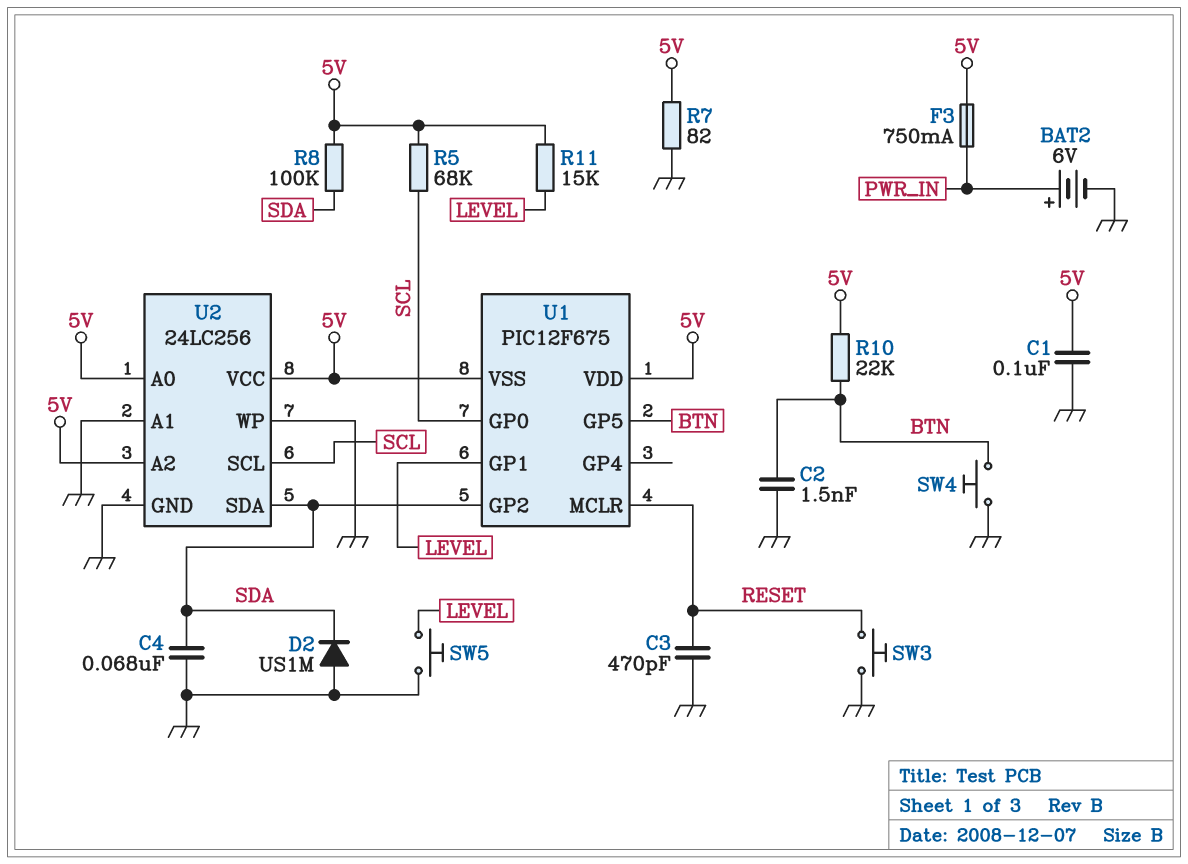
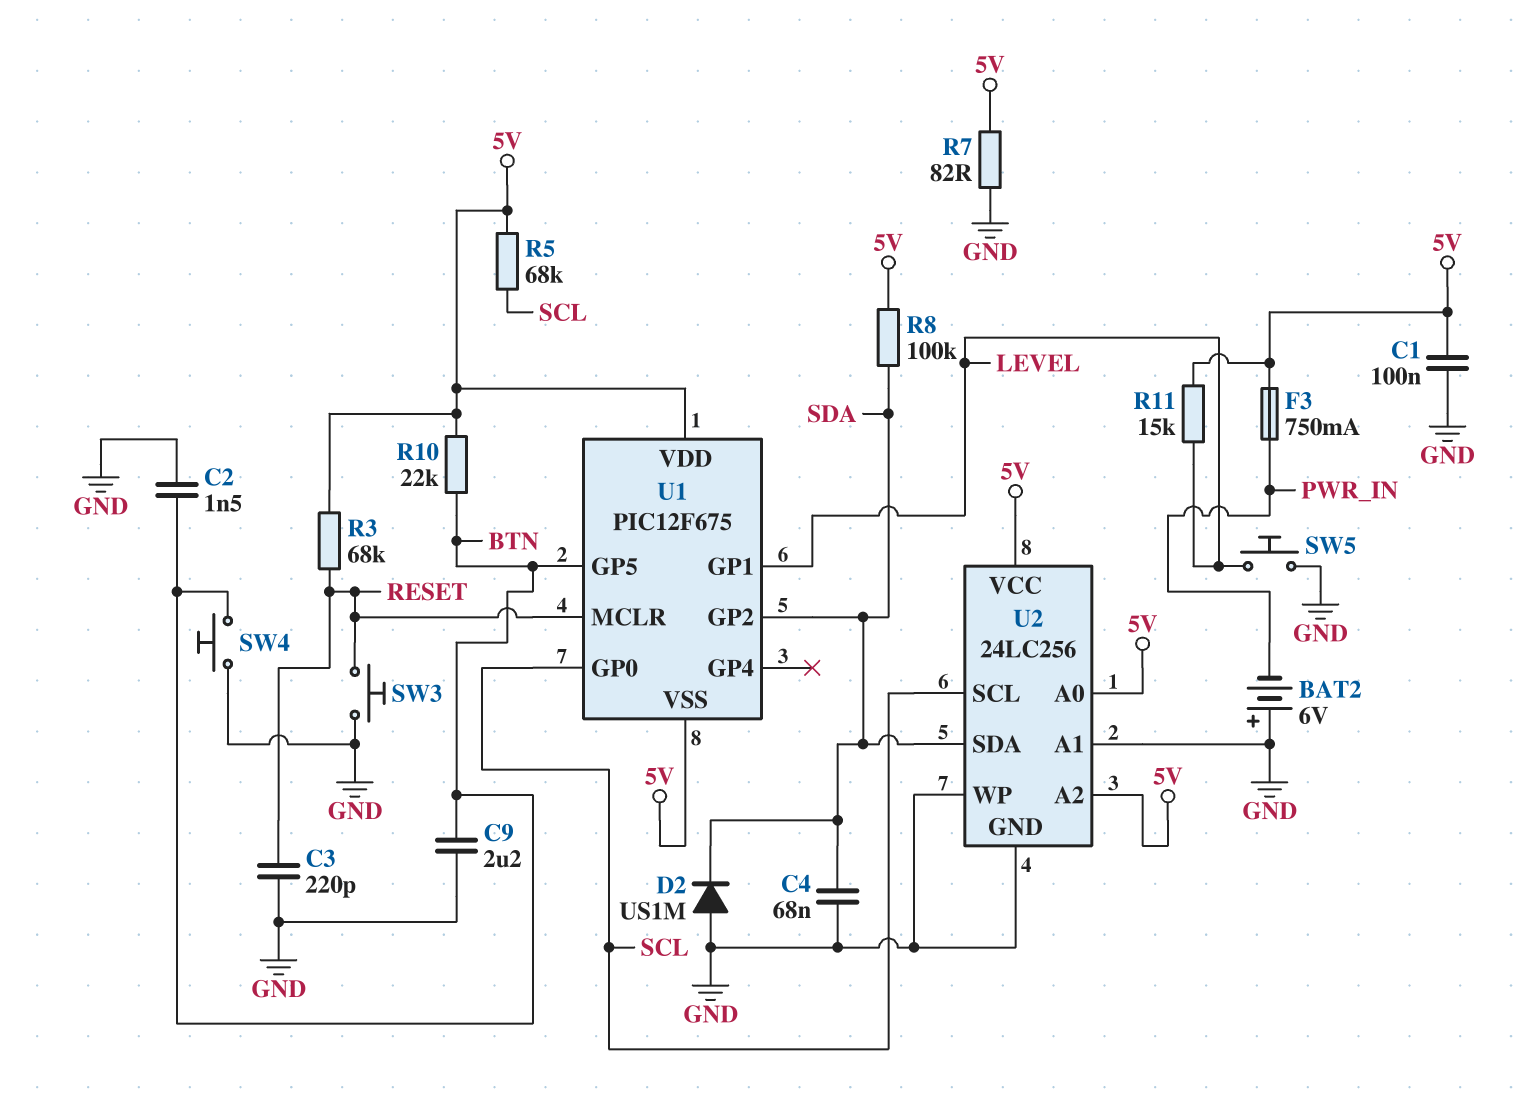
BAT2: 6V (plus PWR_IN, minus GND) -> 6V (plus GND, minus PWR_IN)
C3: 470pF (GND, RESET) -> 220pF (GND, RESET)
C9: none -> 2.2uF (BTN, GND)
R3: none -> 68k (5V, RESET)

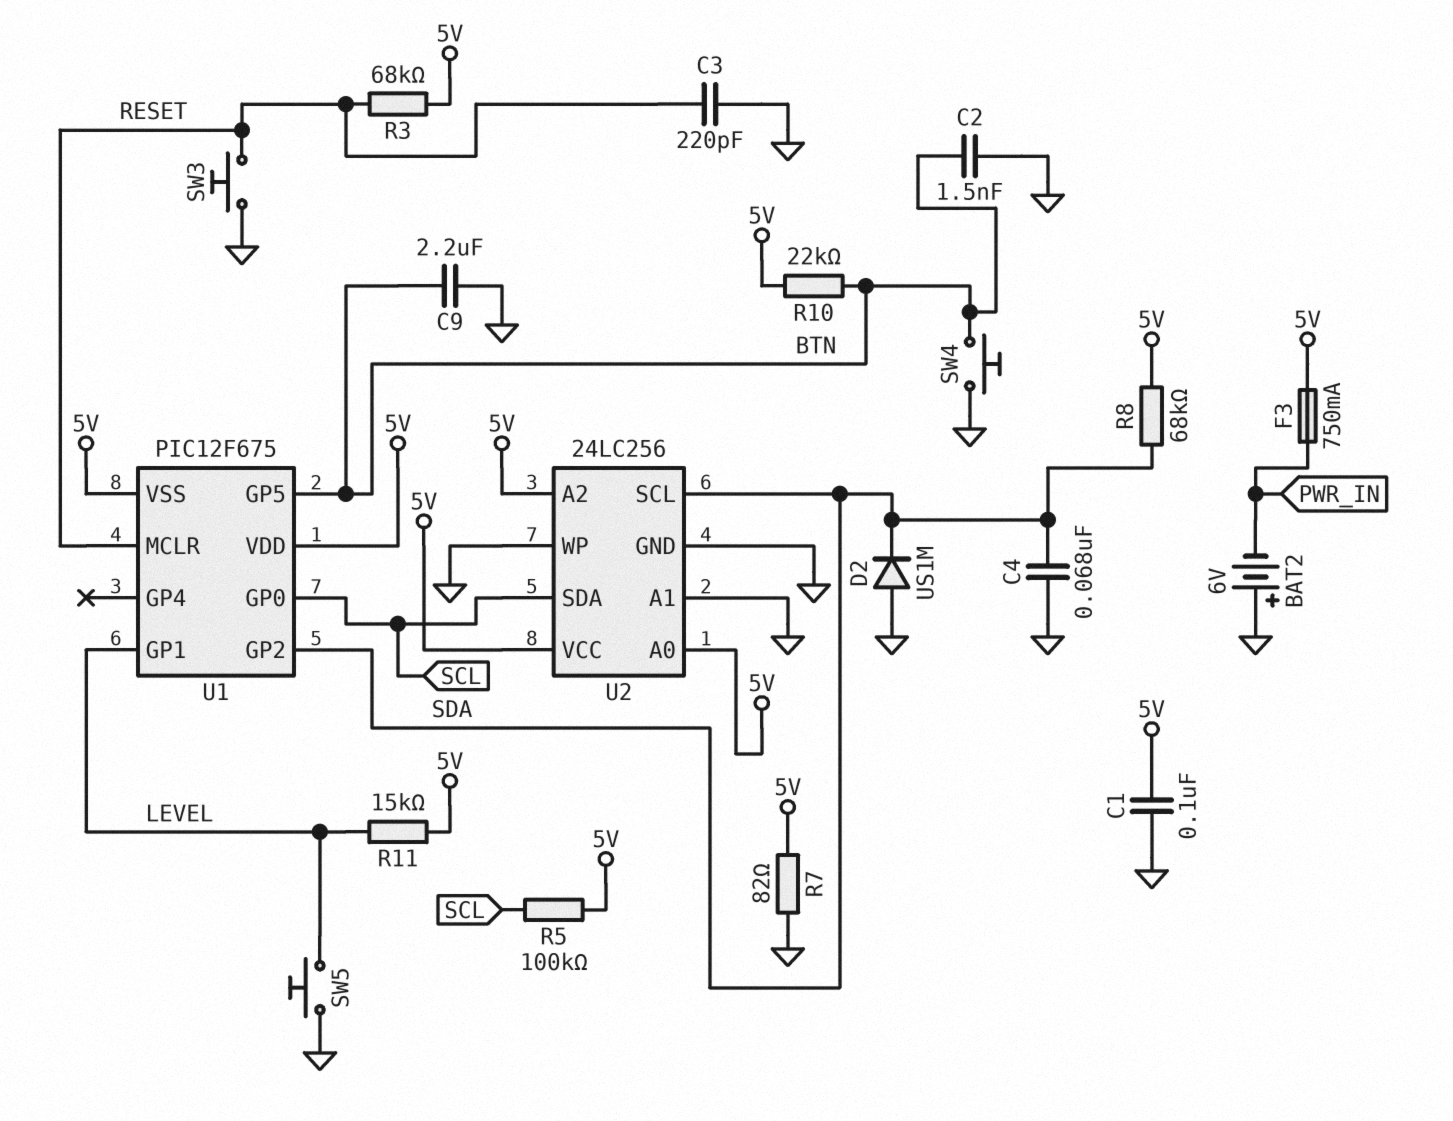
R5: 68k (5V, SCL) -> 100k (5V, SCL)
R8: 100k (5V, SDA) -> 68k (5V, SDA)
U2 pin SCL: SCL -> SDA
U2 pin SDA: SDA -> SCL

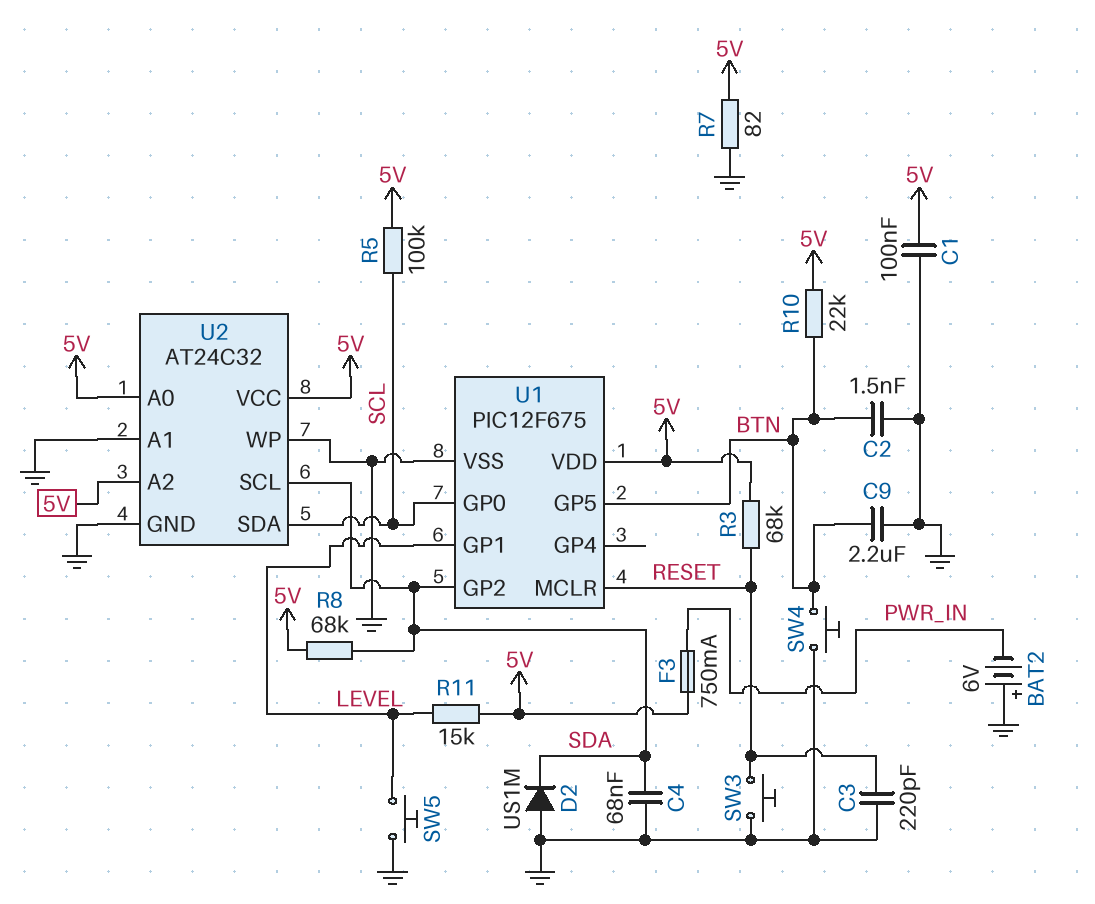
U1 pin VSS: 5V -> GND
U2: 24LC256 -> AT24C32

